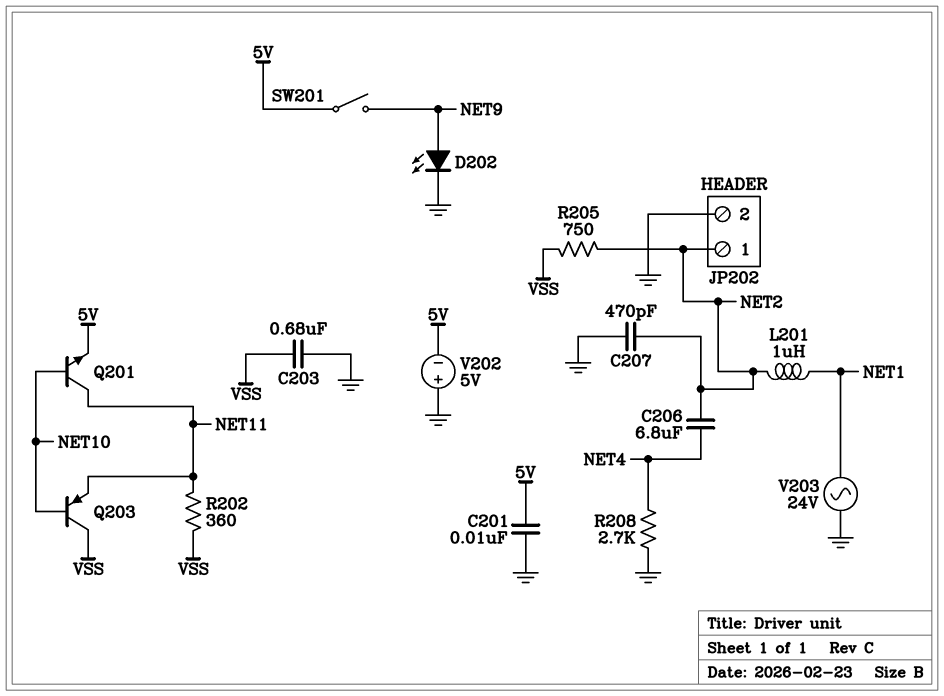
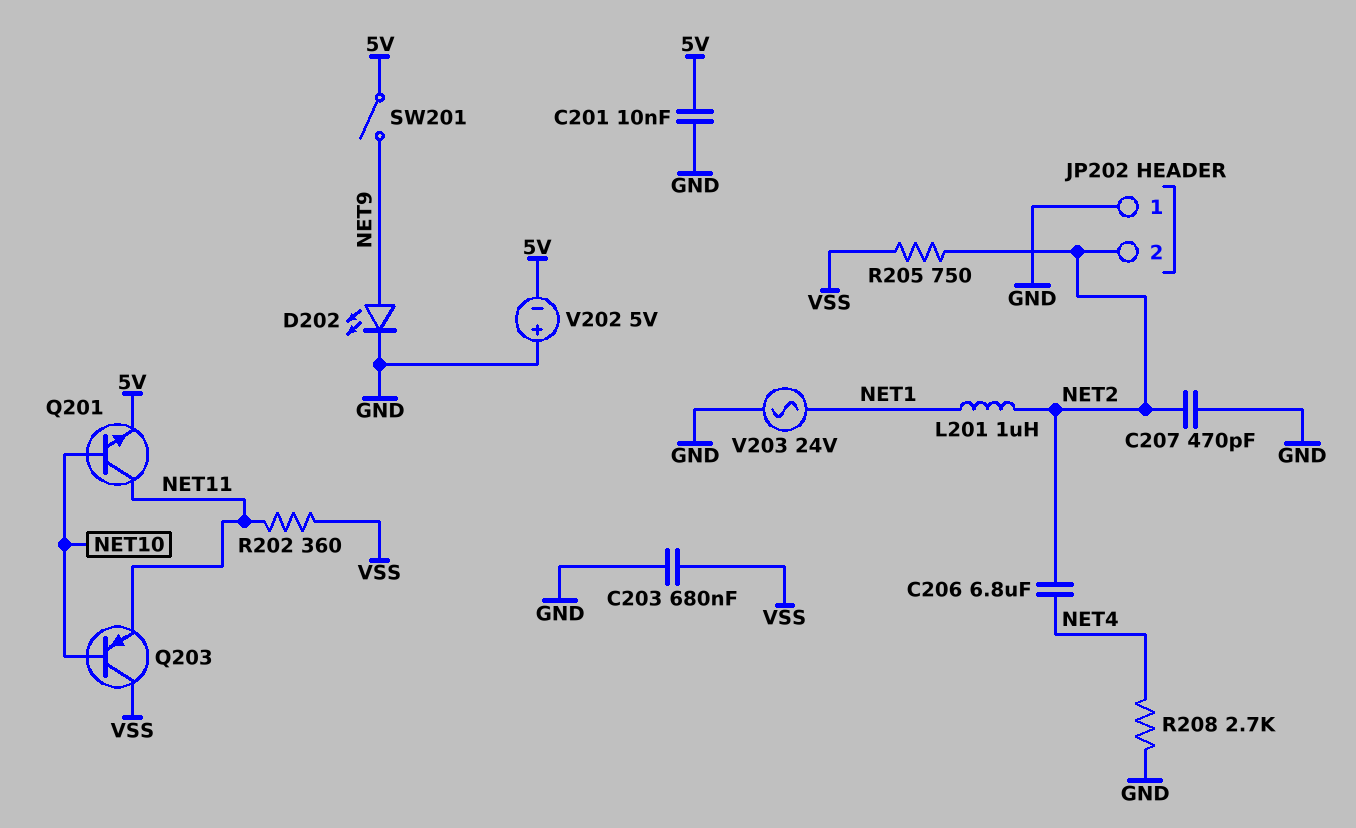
JP202 pin 1: NET2 -> GND
JP202 pin 2: GND -> NET2

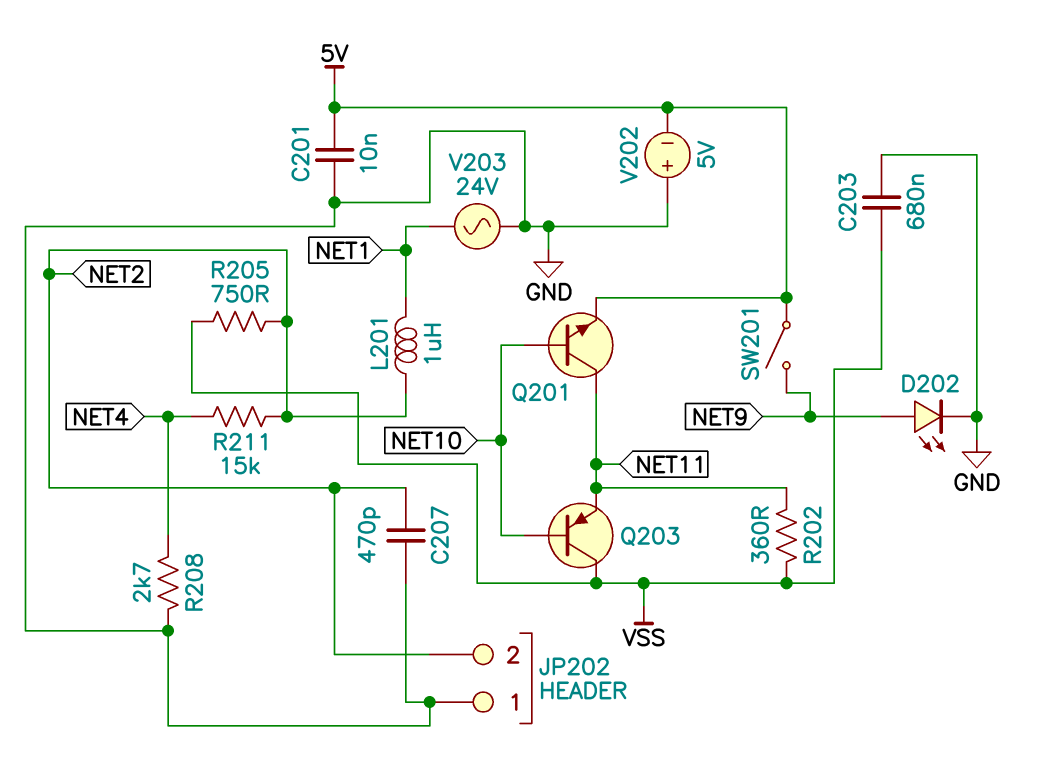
C206: 6.8uF (NET2, NET4) -> none
R211: none -> 15k (NET2, NET4)

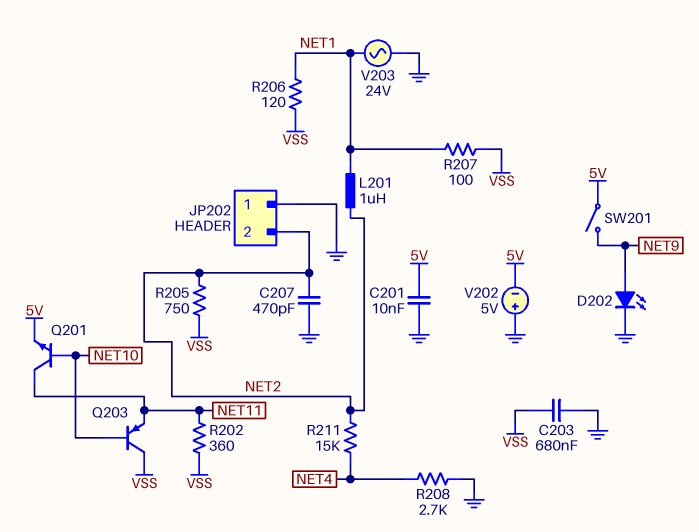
R206: none -> 120 (NET1, VSS)
R207: none -> 100 (NET1, VSS)

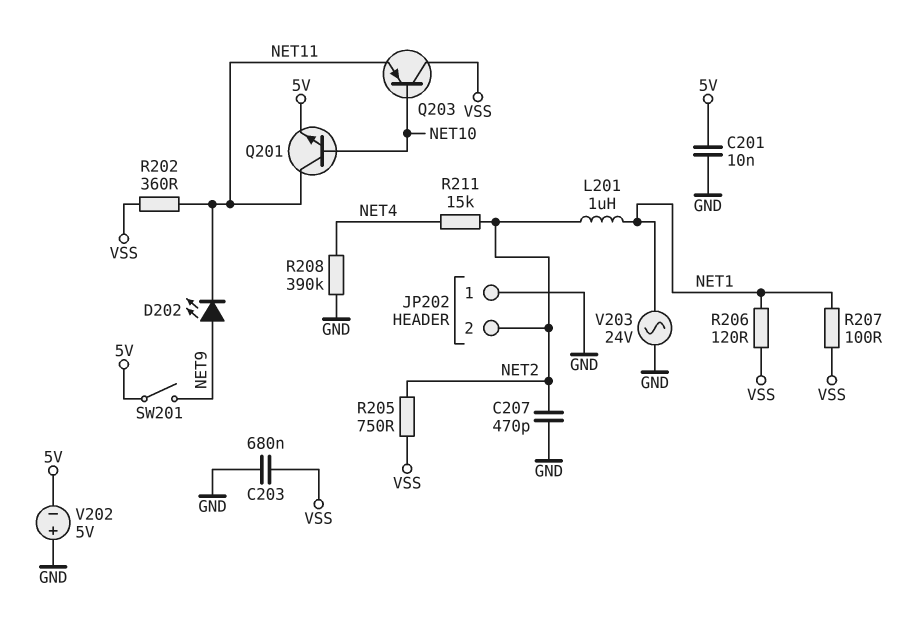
D202: LED (A NET9, K GND) -> LED (A NET9, K NET11)
R208: 2.7k (GND, NET4) -> 390k (GND, NET4)

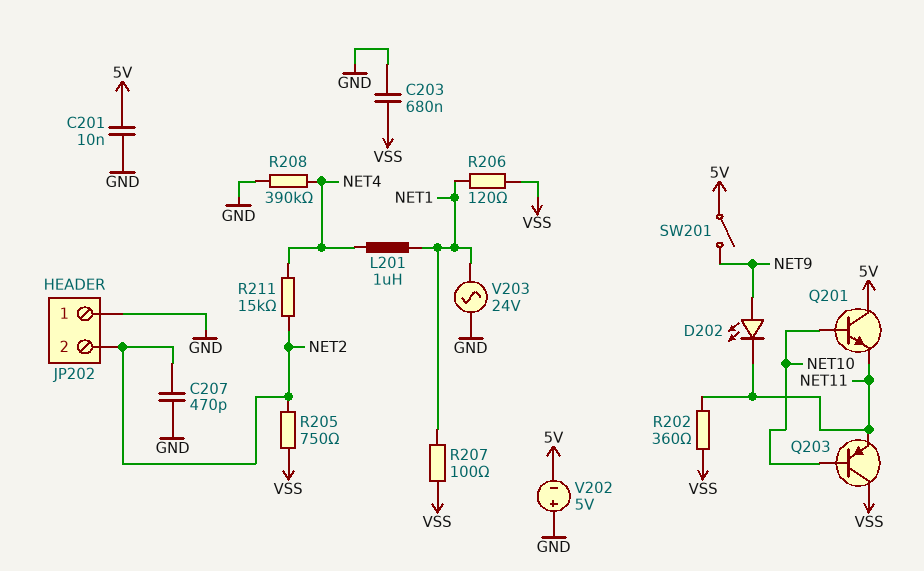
L201: 1uH (NET1, NET2) -> 1uH (NET1, NET4)
Q201: NPN (B NET10, C NET11, E 5V) -> NPN (B NET10, C 5V, E NET11)

